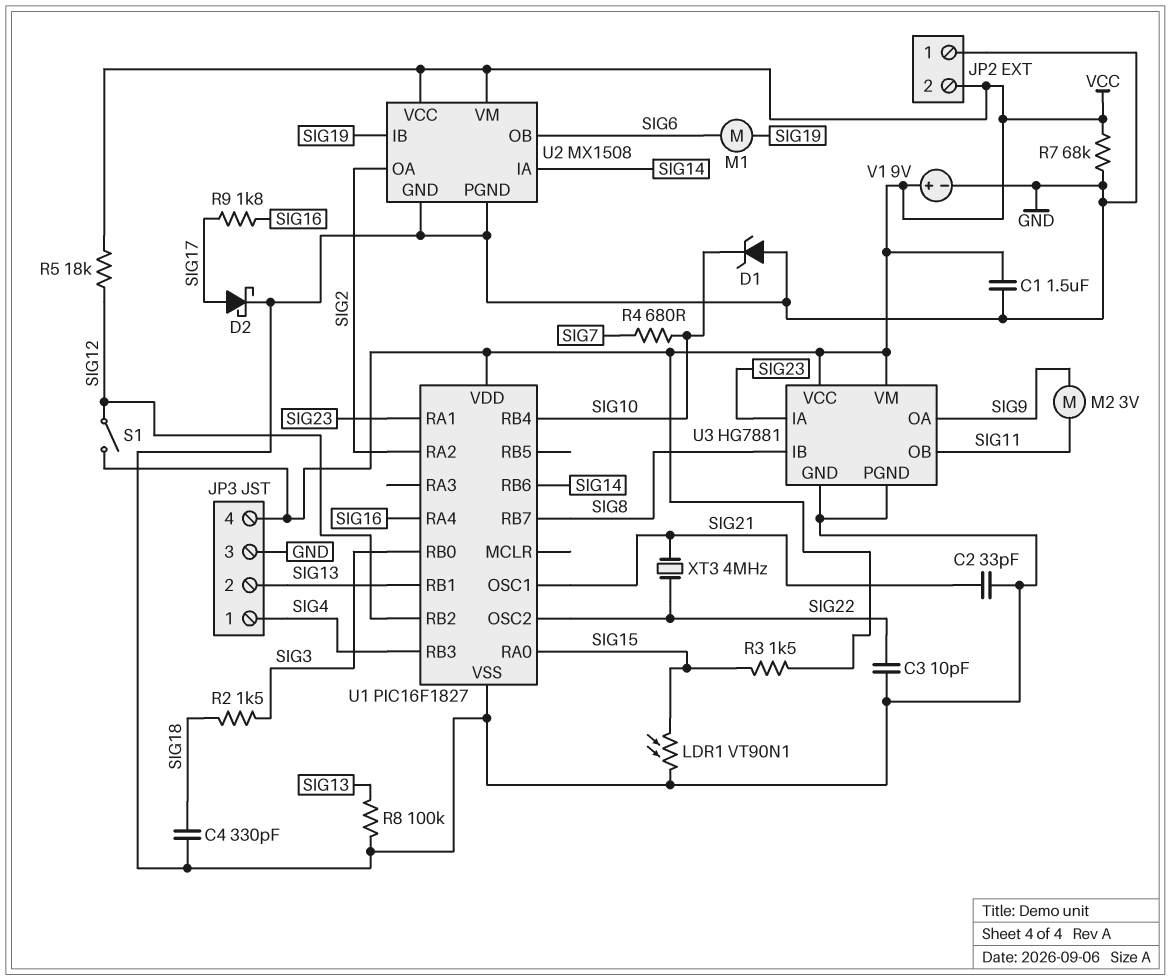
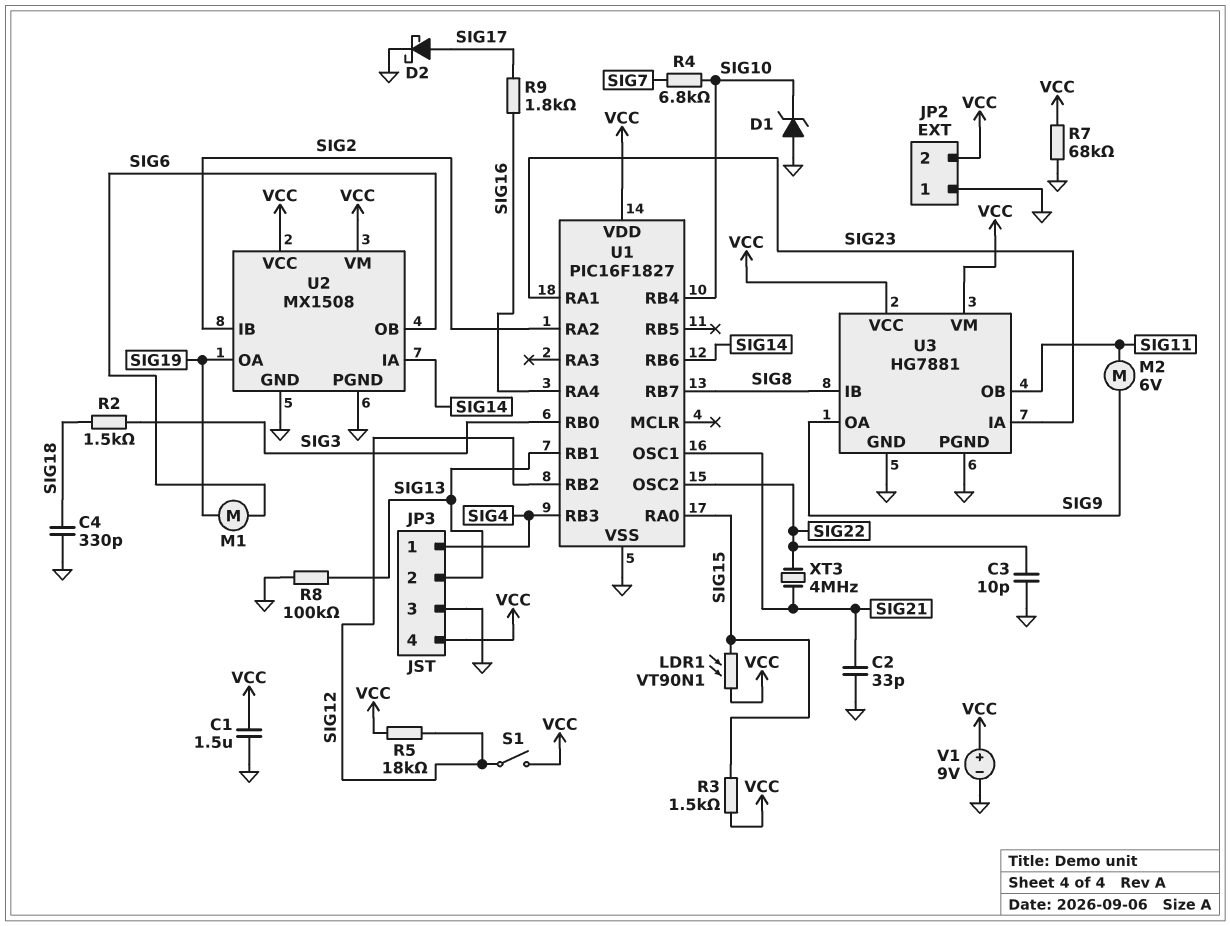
LDR1: VT90N1 (GND, SIG15) -> VT90N1 (SIG15, VCC)
M2: motor 3V (SIG9, SIG11) -> motor 6V (SIG9, SIG11)
R4: 680 (SIG7, SIG10) -> 6.8k (SIG7, SIG10)
U2 pin IB: SIG19 -> SIG2
U2 pin OA: SIG2 -> SIG19

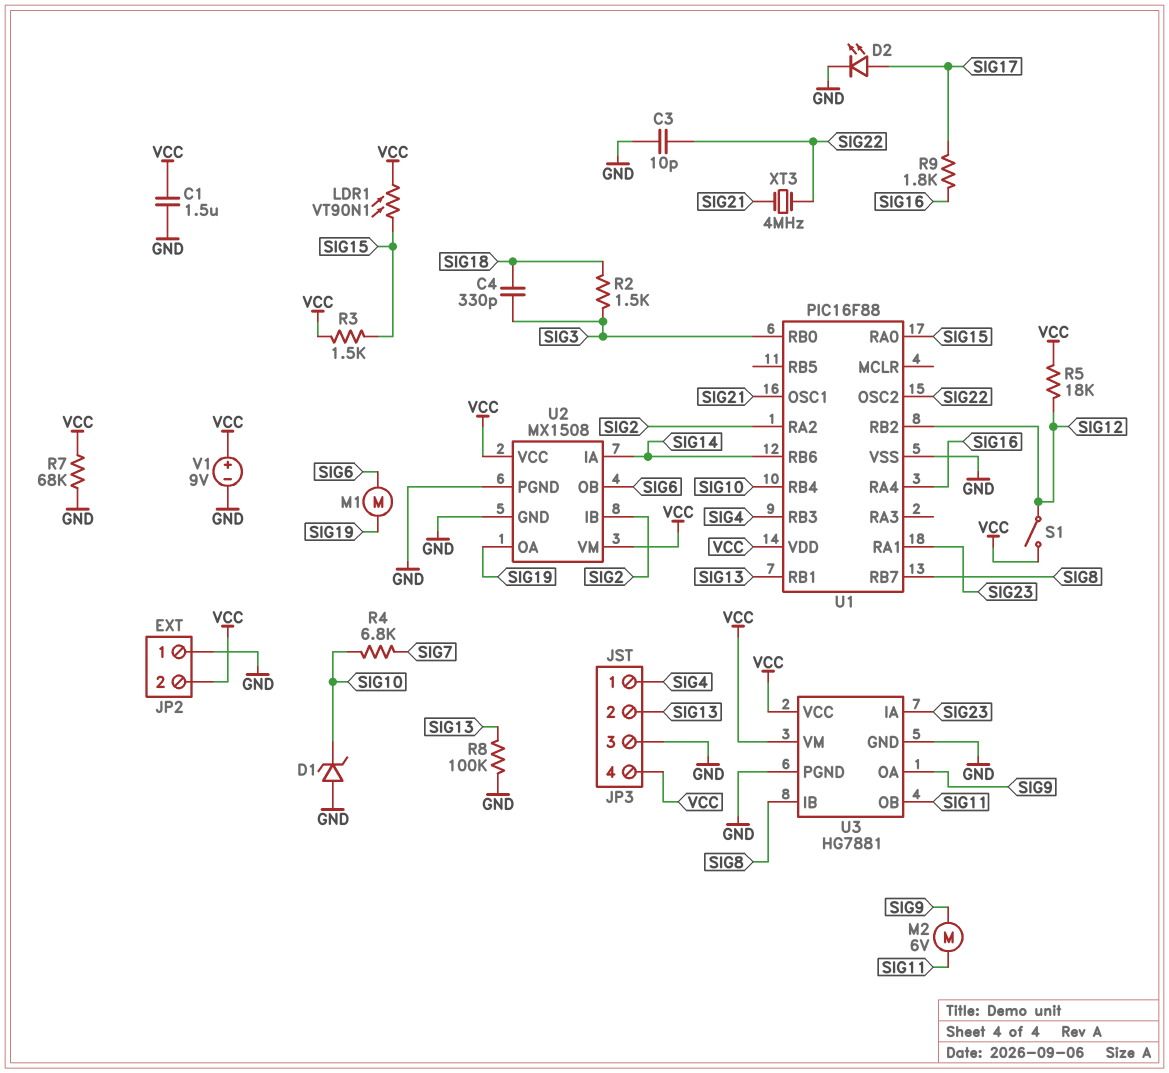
C2: 33pF (GND, SIG21) -> none
C4: 330pF (GND, SIG18) -> 330pF (SIG3, SIG18)
D2: schottky (A SIG17, K GND) -> LED (A SIG17, K GND)
U1: PIC16F1827 -> PIC16F88

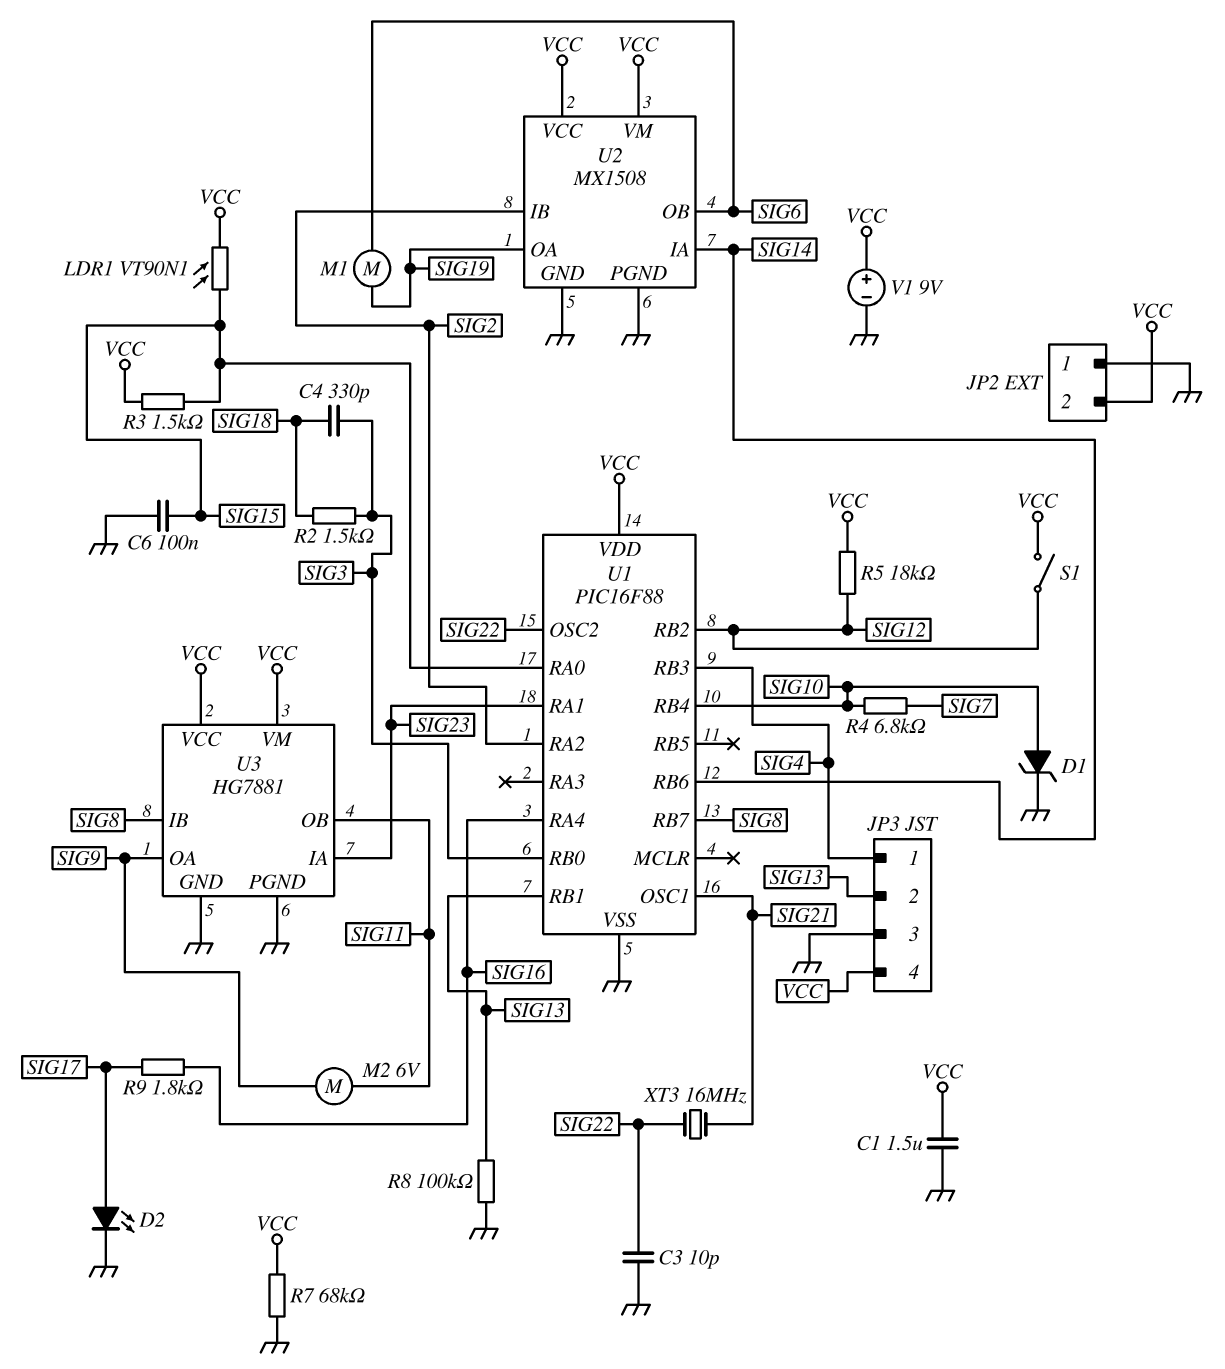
C6: none -> 100nF (GND, SIG15)
D1: zener (A GND, K SIG10) -> zener (A SIG10, K GND)
XT3: 4MHz (SIG21, SIG22) -> 16MHz (SIG21, SIG22)

